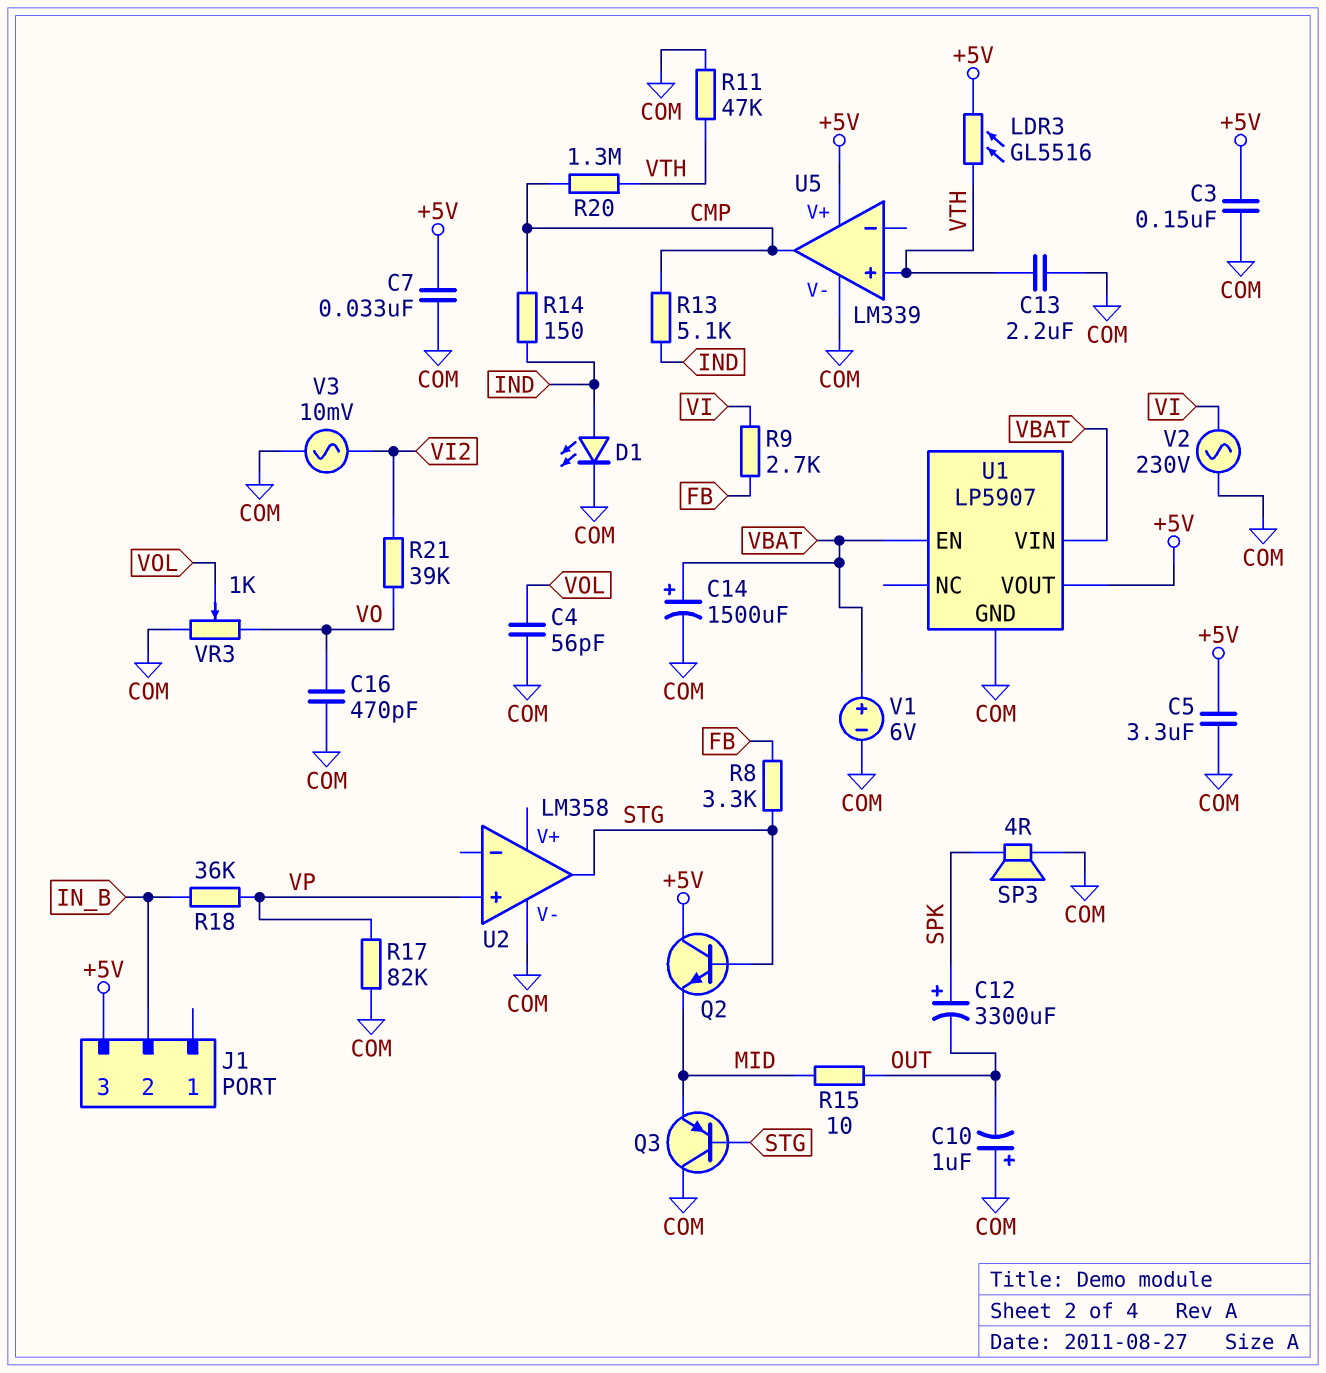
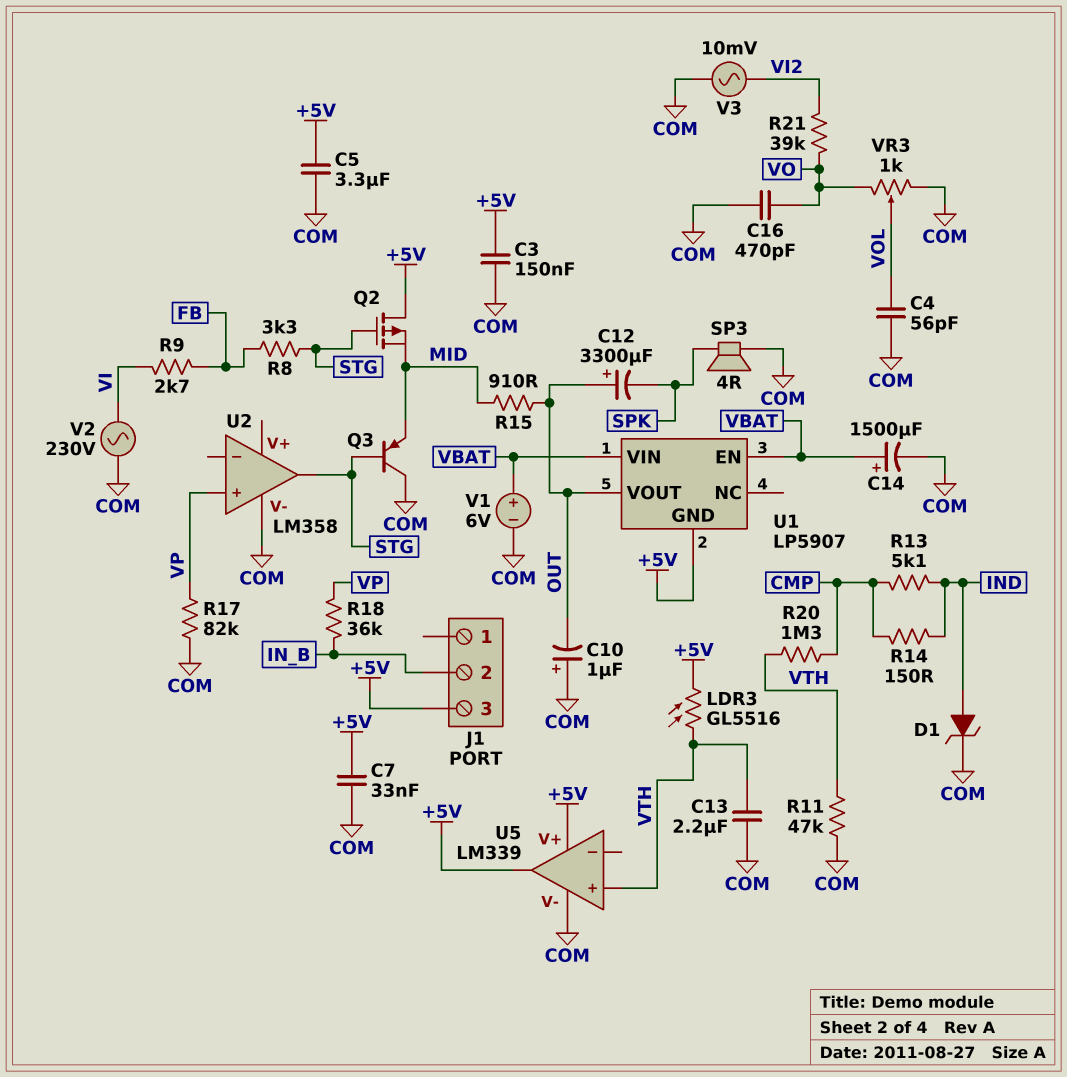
C12: 3300uF (plus SPK, minus OUT) -> 3300uF (plus OUT, minus SPK)
D1: LED (A IND, K COM) -> zener (A IND, K COM)
Q2: NPN (B STG, C +5V, E MID) -> PMOS (G STG, D +5V, S MID)
R15: 10 (MID, OUT) -> 910 (MID, OUT)
U1 pin GND: COM -> +5V
U1 pin VOUT: +5V -> OUT
U5 pin out: CMP -> +5V

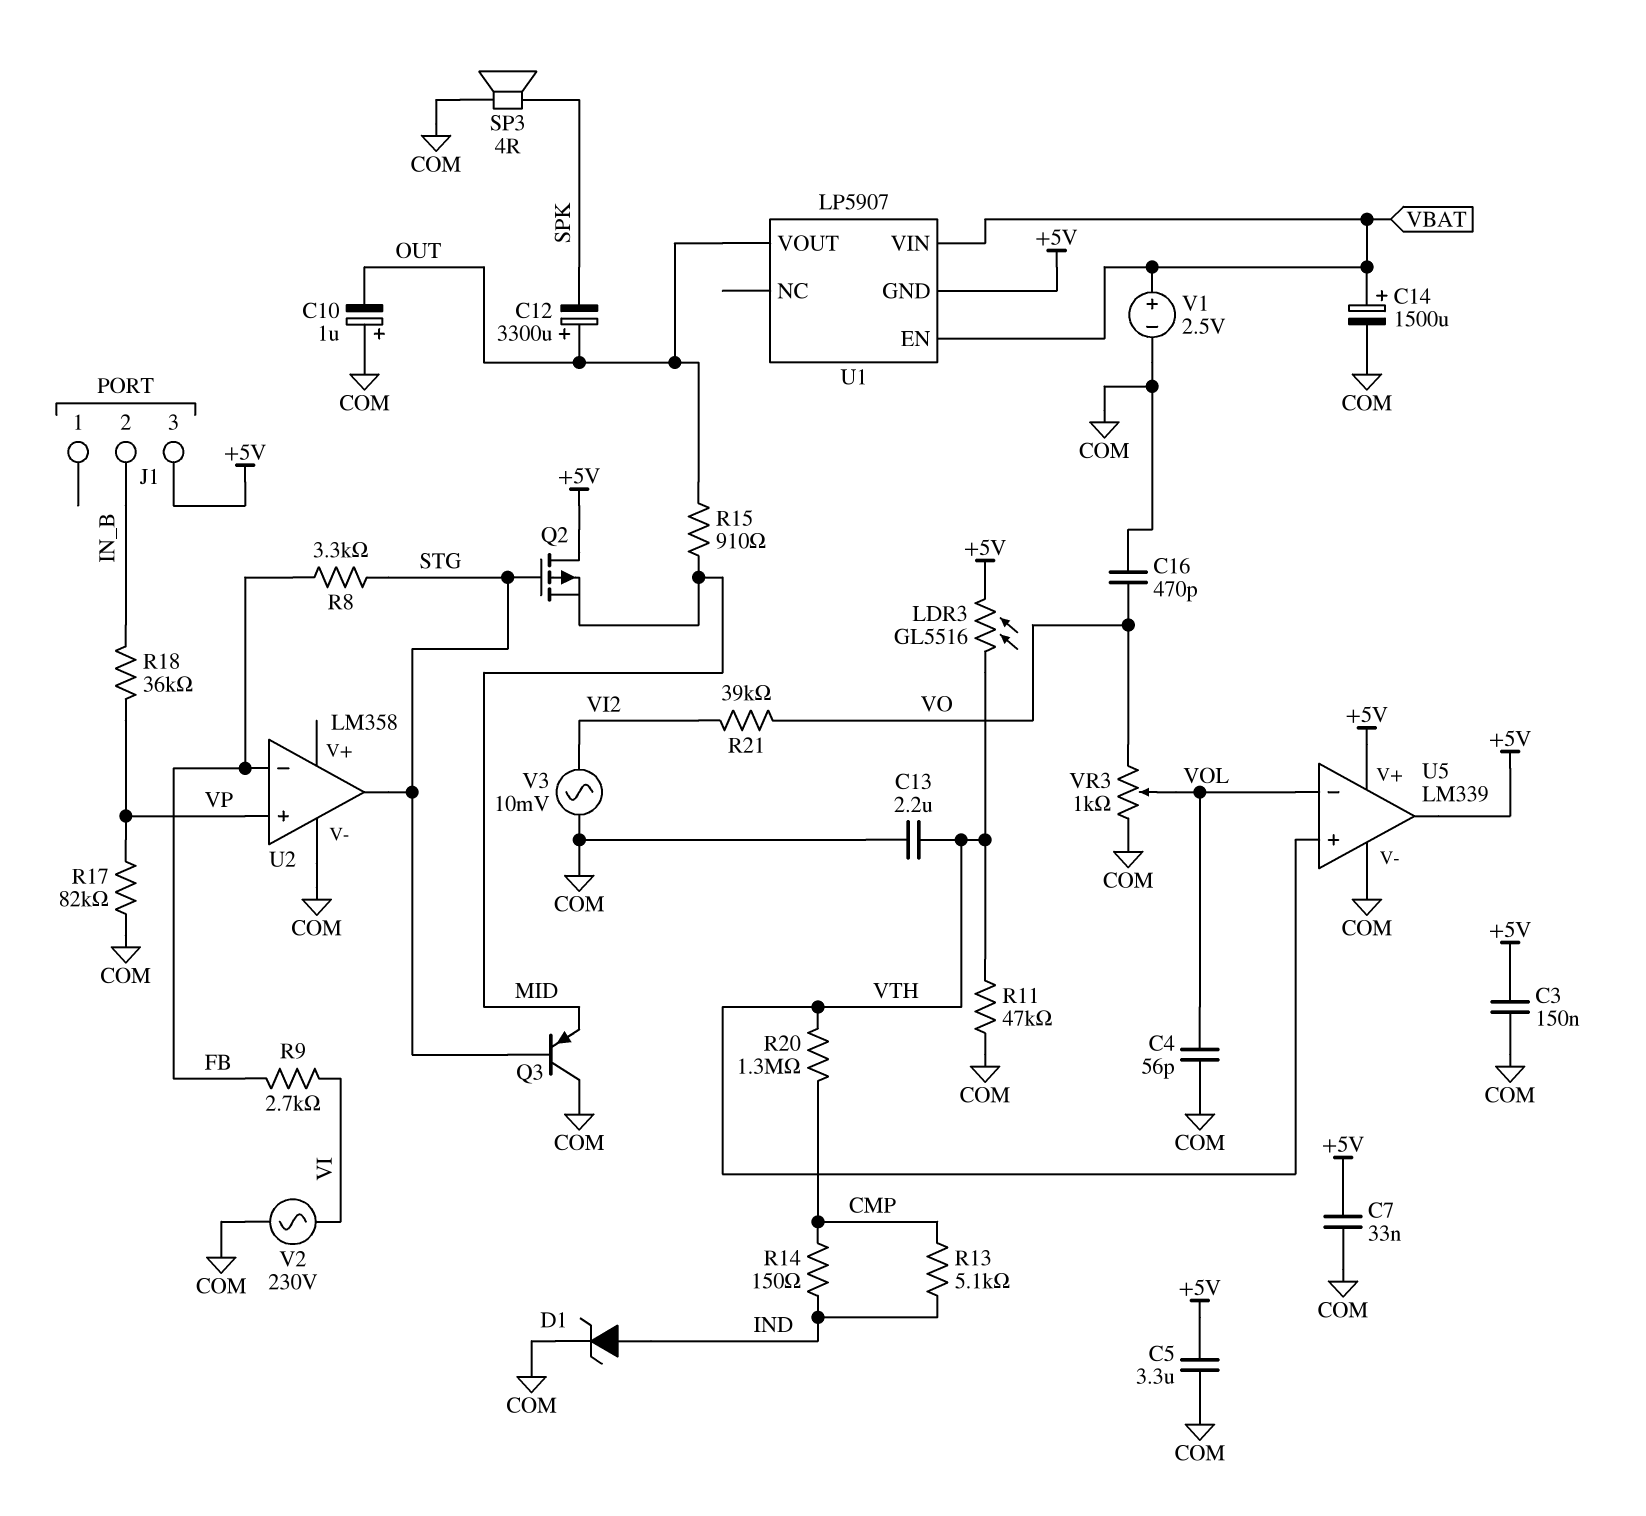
U2 pin in-: none -> FB
U5 pin in-: none -> VOL
V1: 6V (plus VBAT, minus COM) -> 2.5V (plus VBAT, minus COM)

